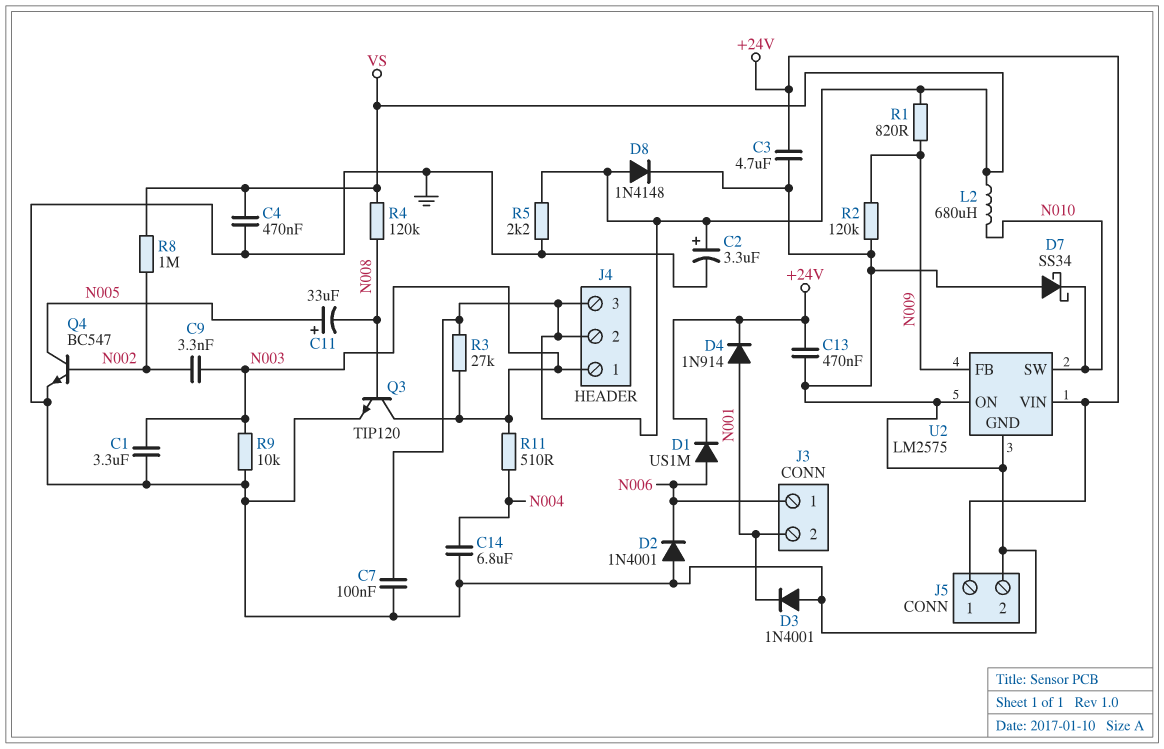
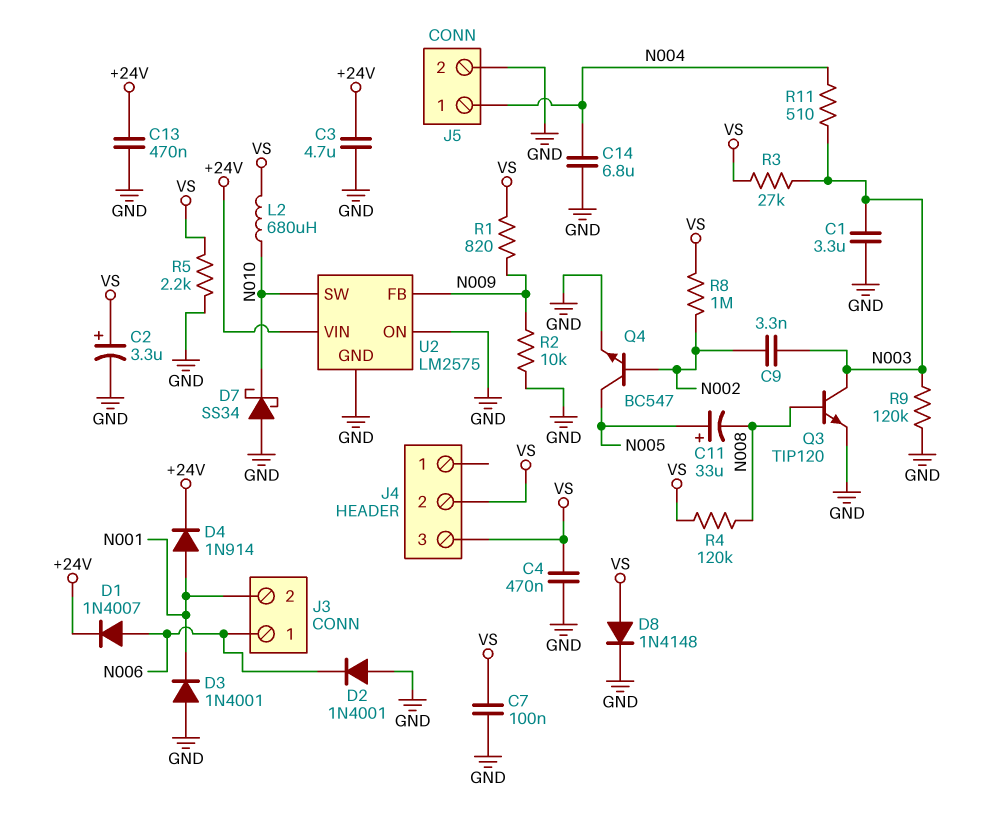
D1: diode US1M (A N006, K +24V) -> diode 1N4007 (A N006, K +24V)
J4 pin 1: N003 -> none
J5 pin 1: +24V -> N004
R2: 120k (GND, N009) -> 10k (GND, N009)
R9: 10k (GND, N003) -> 120k (GND, N003)

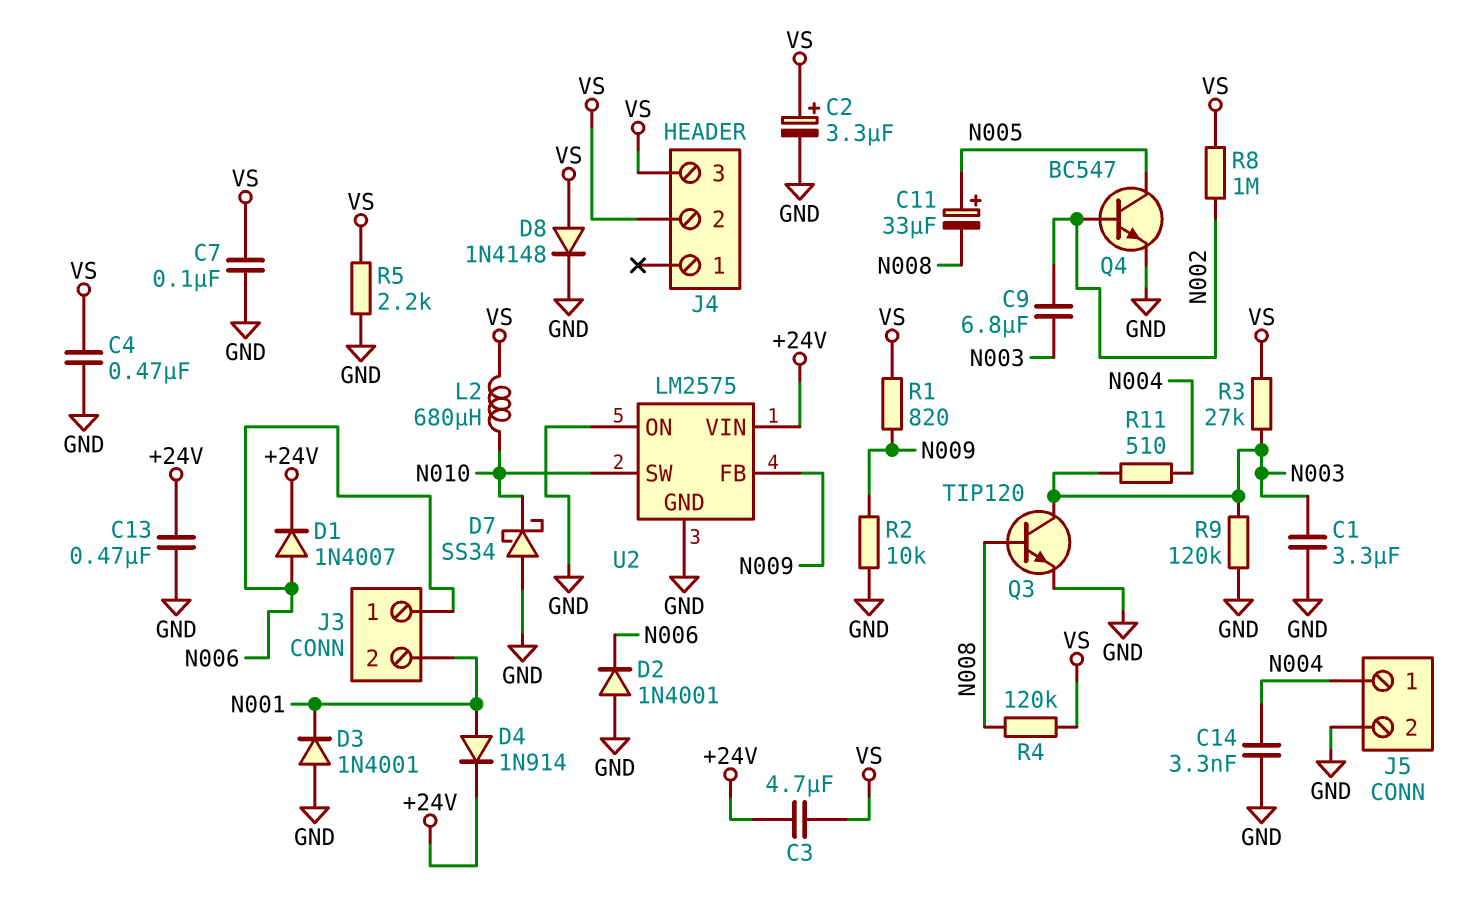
C3: 4.7uF (+24V, GND) -> 4.7uF (+24V, VS)
C9: 3.3nF (N002, N003) -> 6.8uF (N002, N003)
C14: 6.8uF (GND, N004) -> 3.3nF (GND, N004)

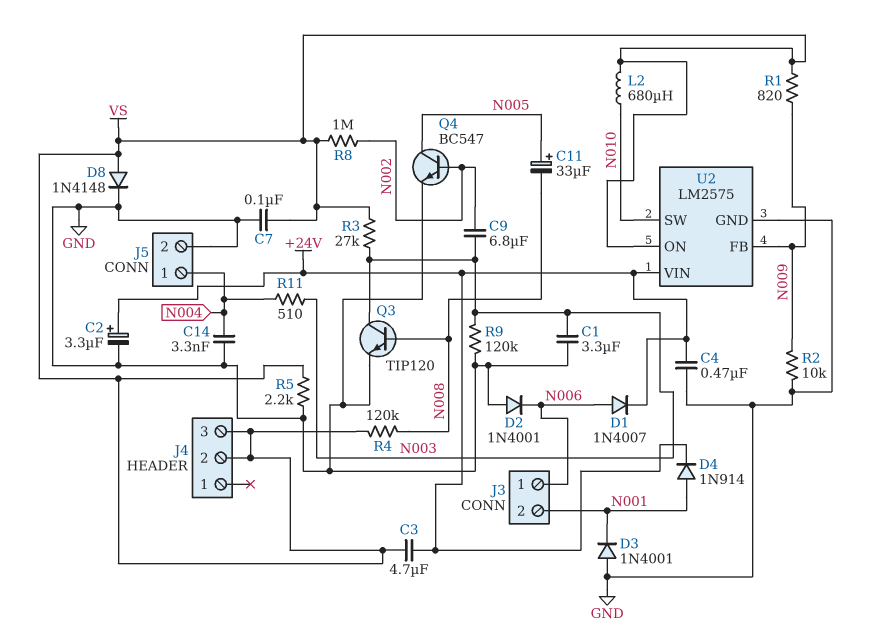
C2: 3.3uF (plus VS, minus GND) -> 3.3uF (plus +24V, minus GND)
C4: 470nF (GND, VS) -> 470nF (+24V, GND)
C13: 470nF (+24V, GND) -> none
D7: schottky SS34 (A GND, K N010) -> none
U2 pin ON: GND -> VS

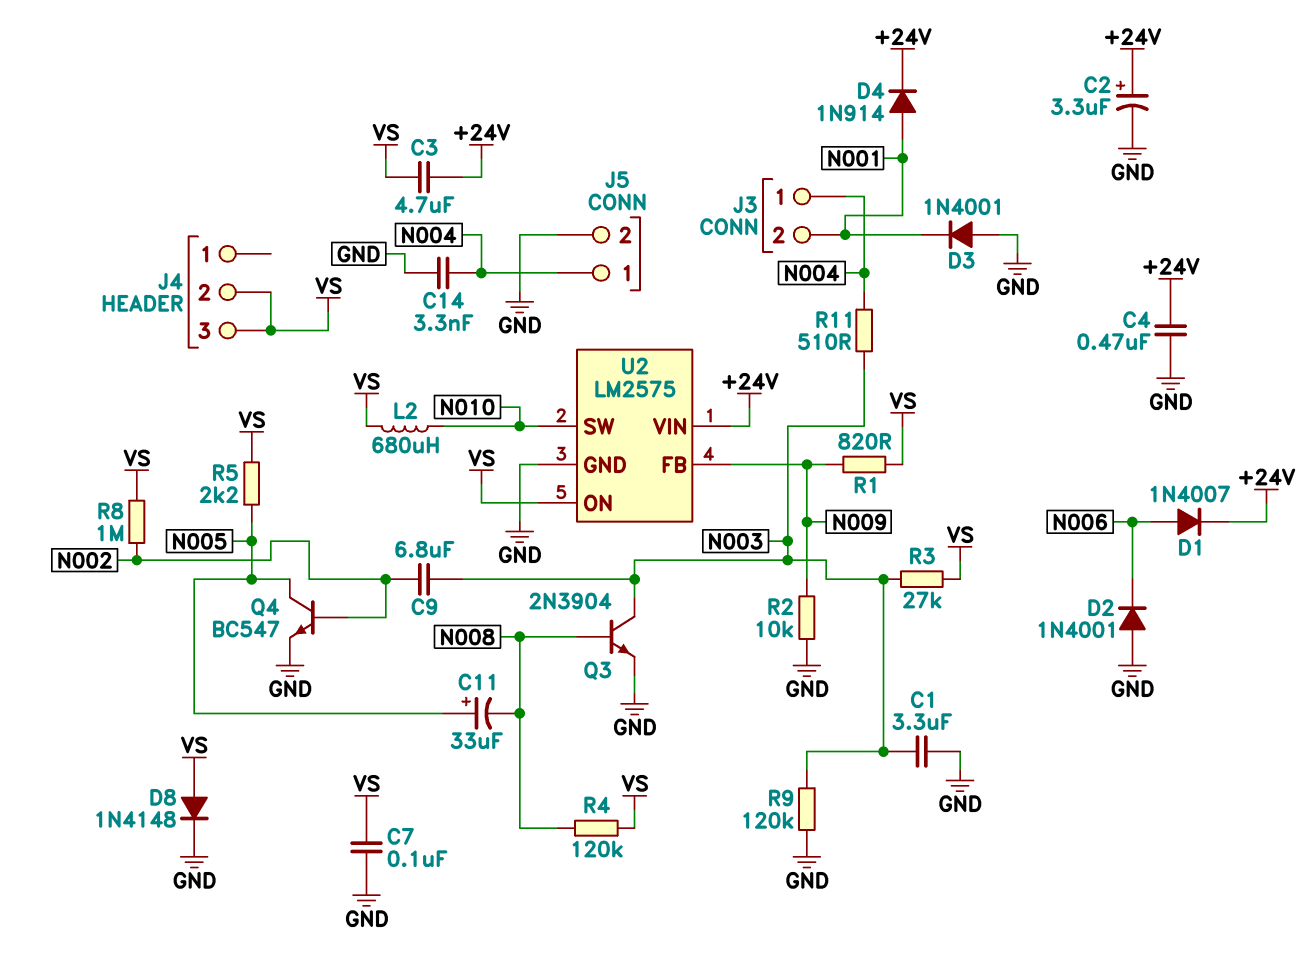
J3 pin 1: N006 -> N004
Q3: NPN TIP120 (B N008, C N003, E GND) -> NPN 2N3904 (B N008, C N003, E GND)
R5: 2.2k (GND, VS) -> 2.2k (N005, VS)

